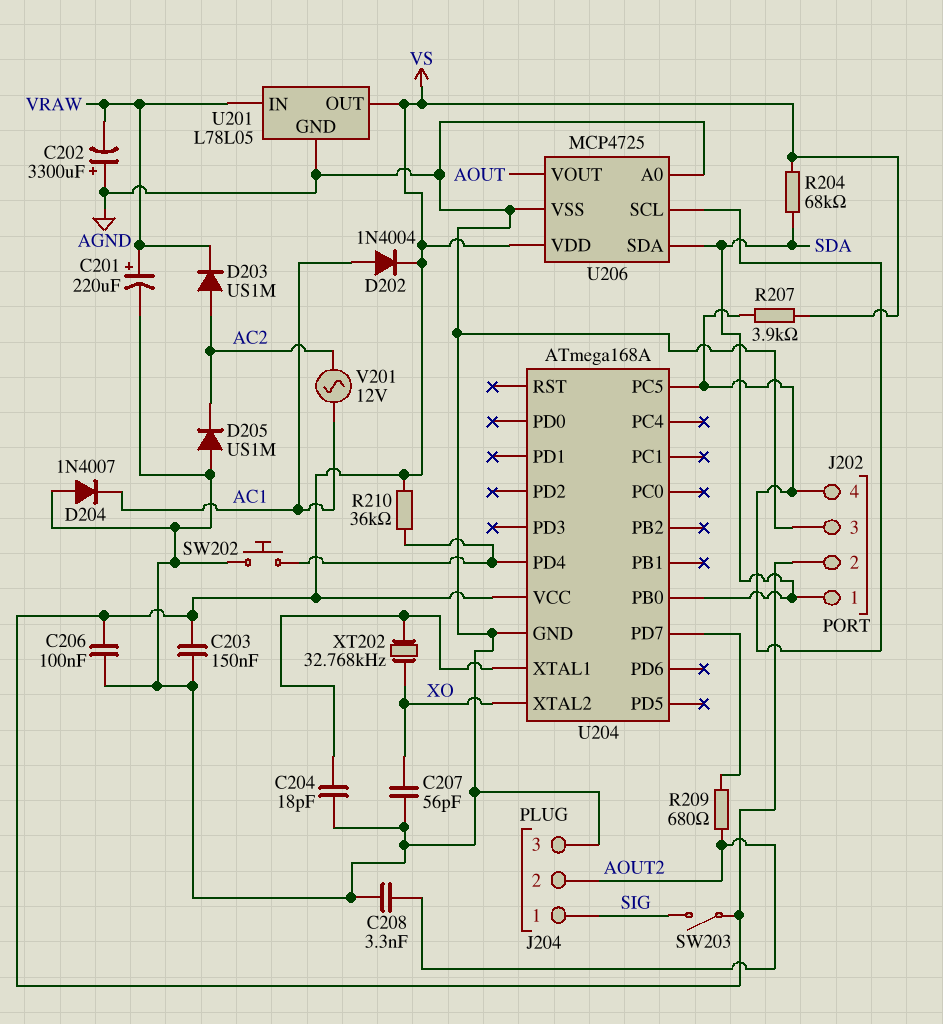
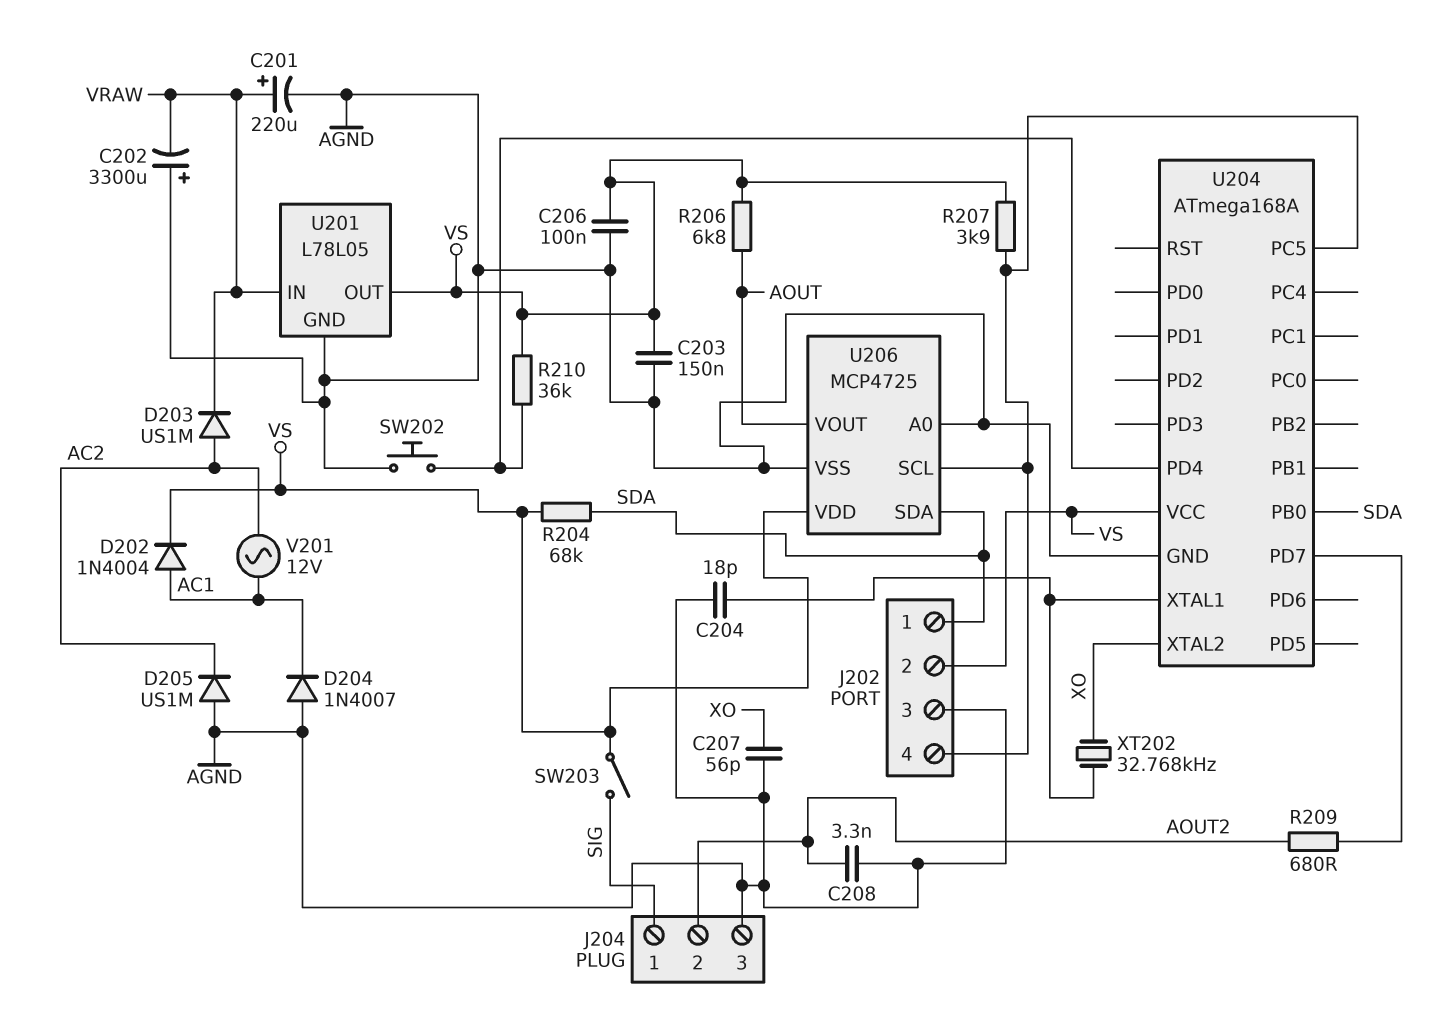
R206: none -> 6.8k (AOUT, VS)

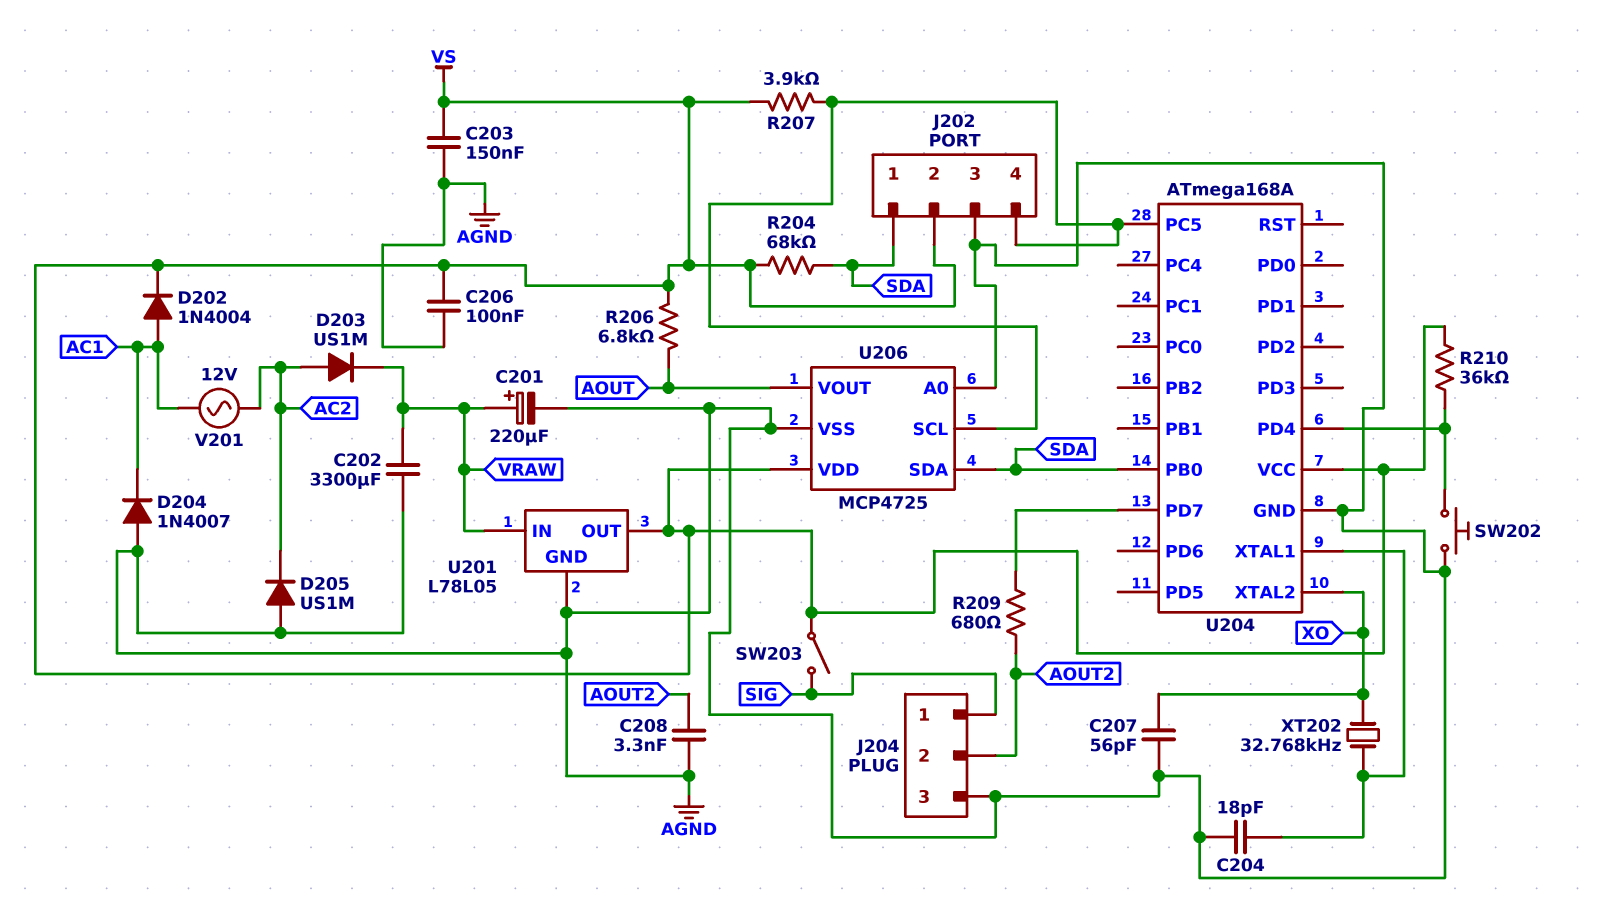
C202: 3300uF (plus AGND, minus VRAW) -> 3300uF (AGND, VRAW)

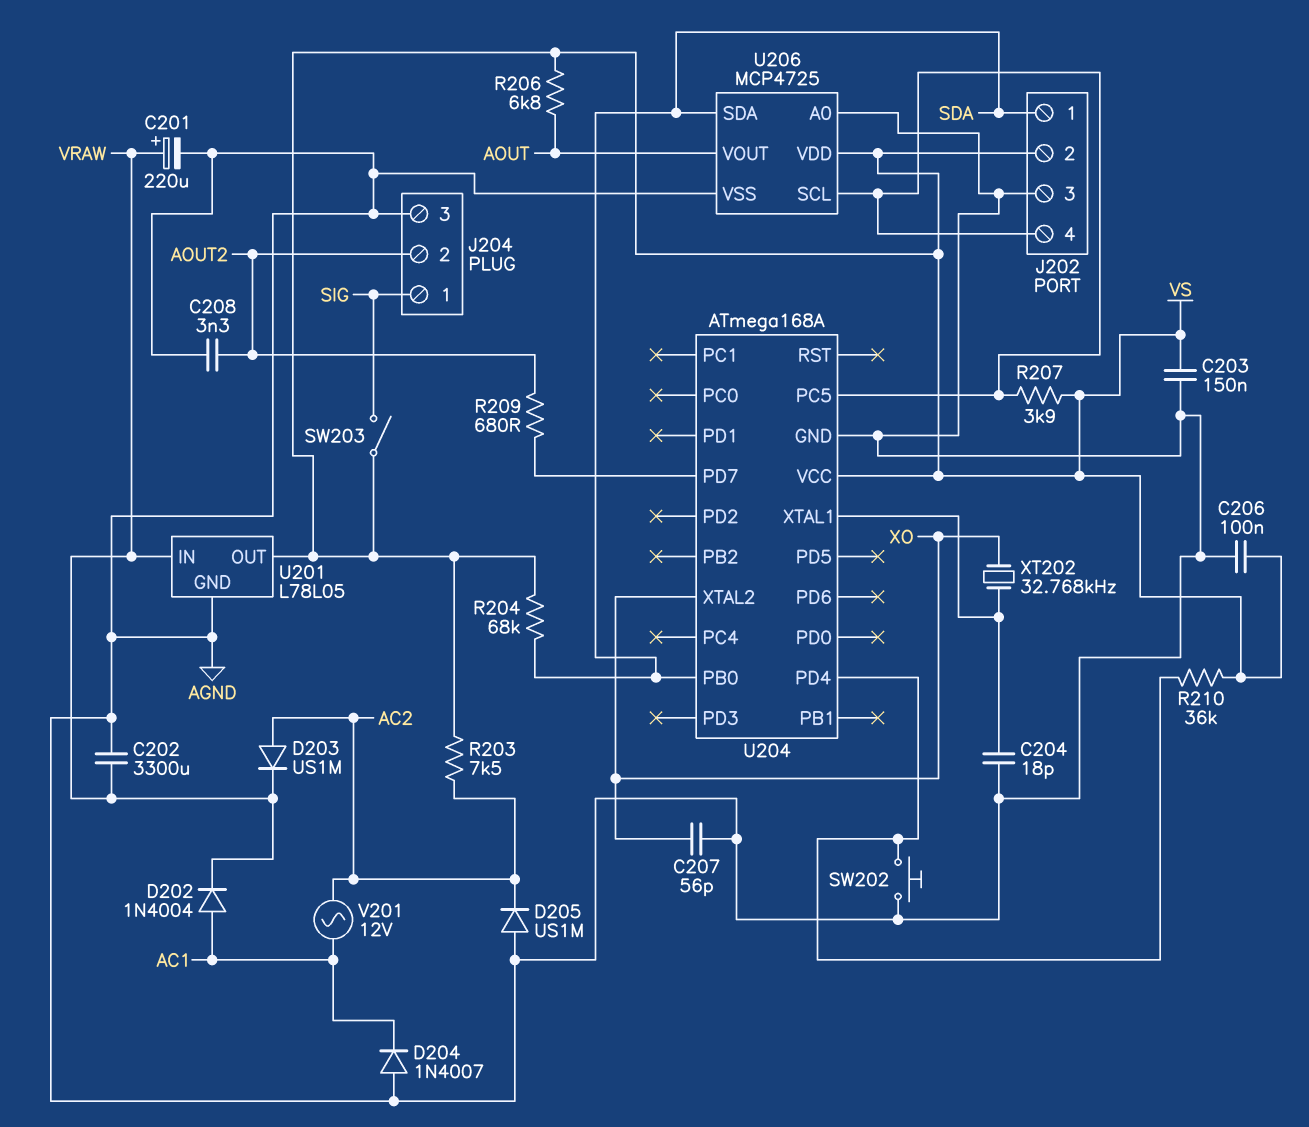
D202: diode 1N4004 (A AC1, K VS) -> diode 1N4004 (A AC1, K VRAW)
R203: none -> 7.5k (AC2, VS)

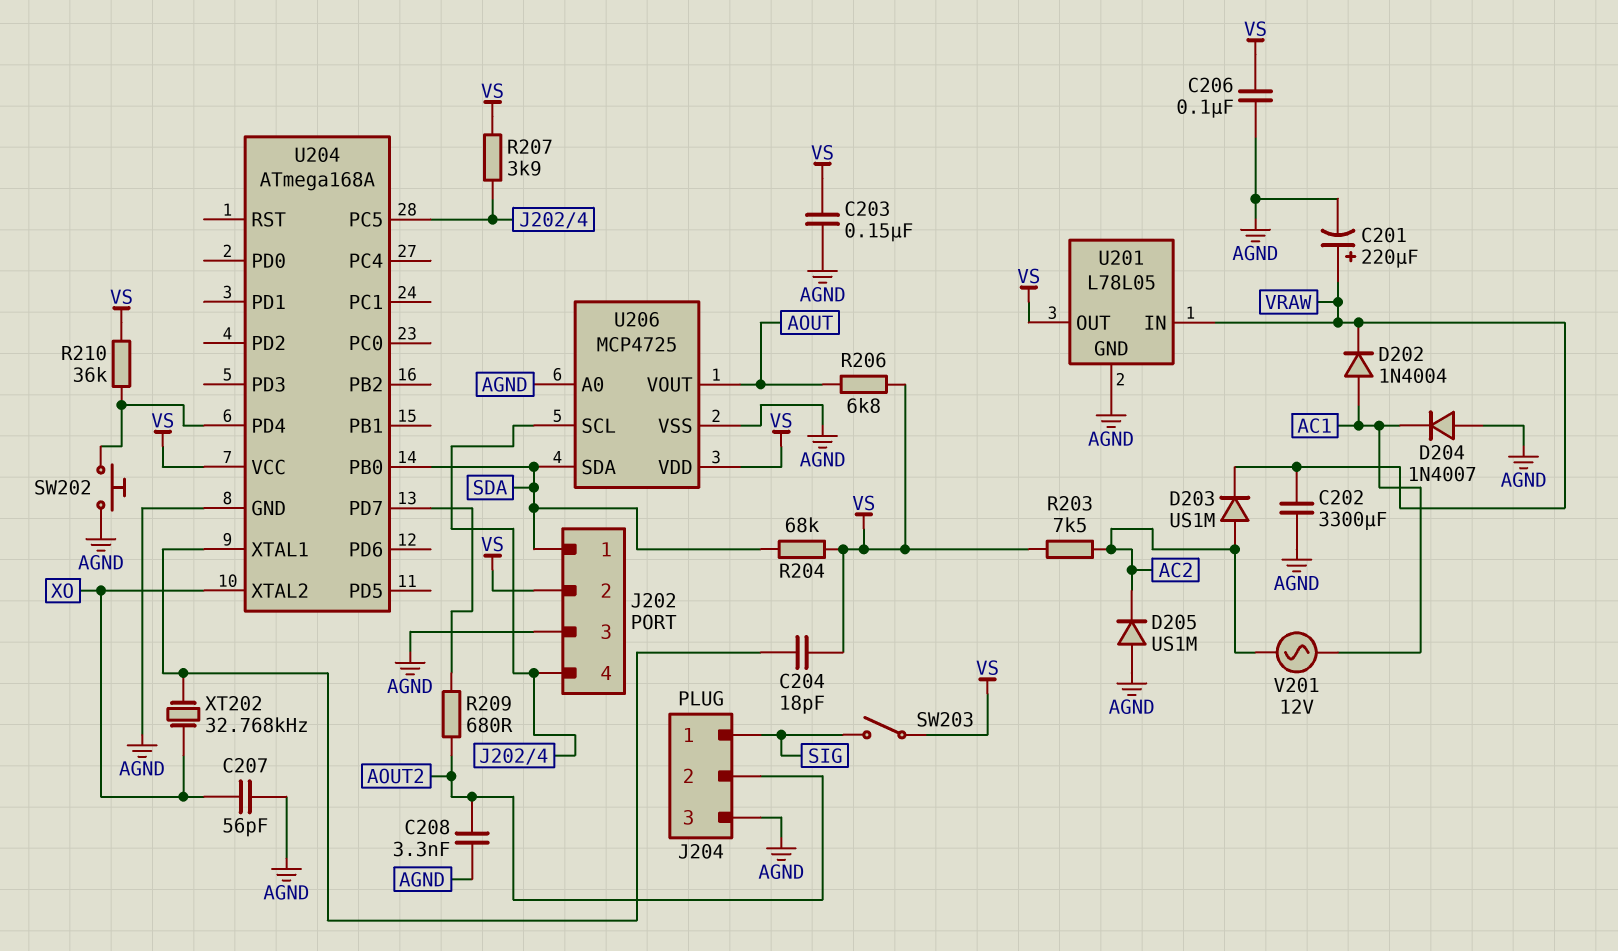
C204: 18pF (AGND, U204/XTAL1) -> 18pF (U204/XTAL1, VS)

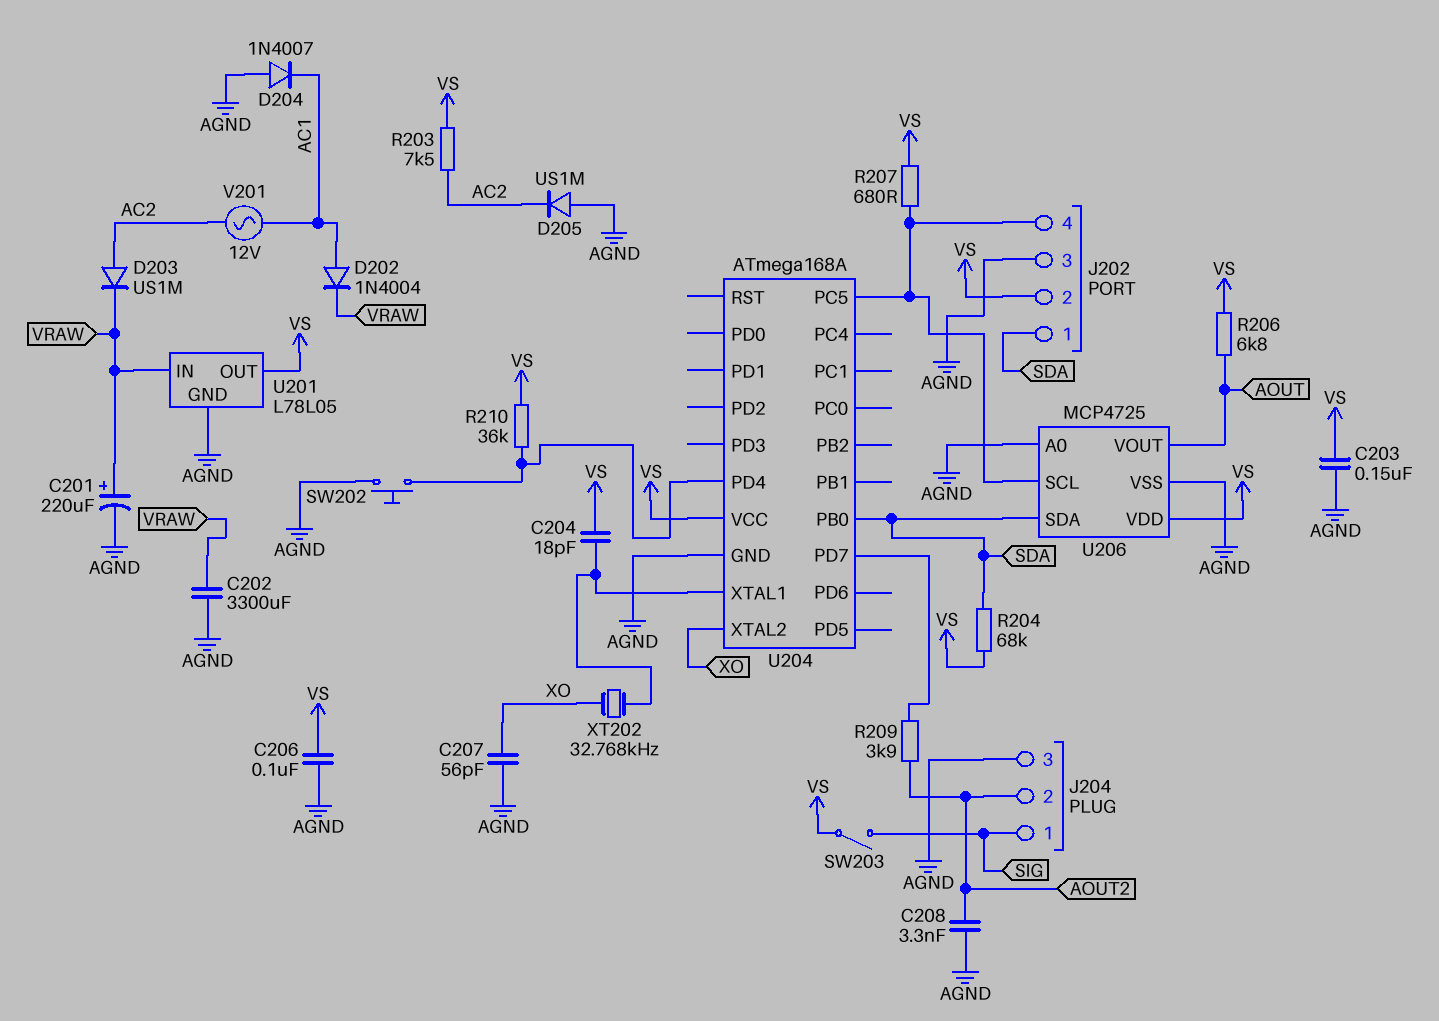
R207: 3.9k (J202/4, VS) -> 680 (J202/4, VS)
R209: 680 (AOUT2, U204/PD7) -> 3.9k (AOUT2, U204/PD7)

